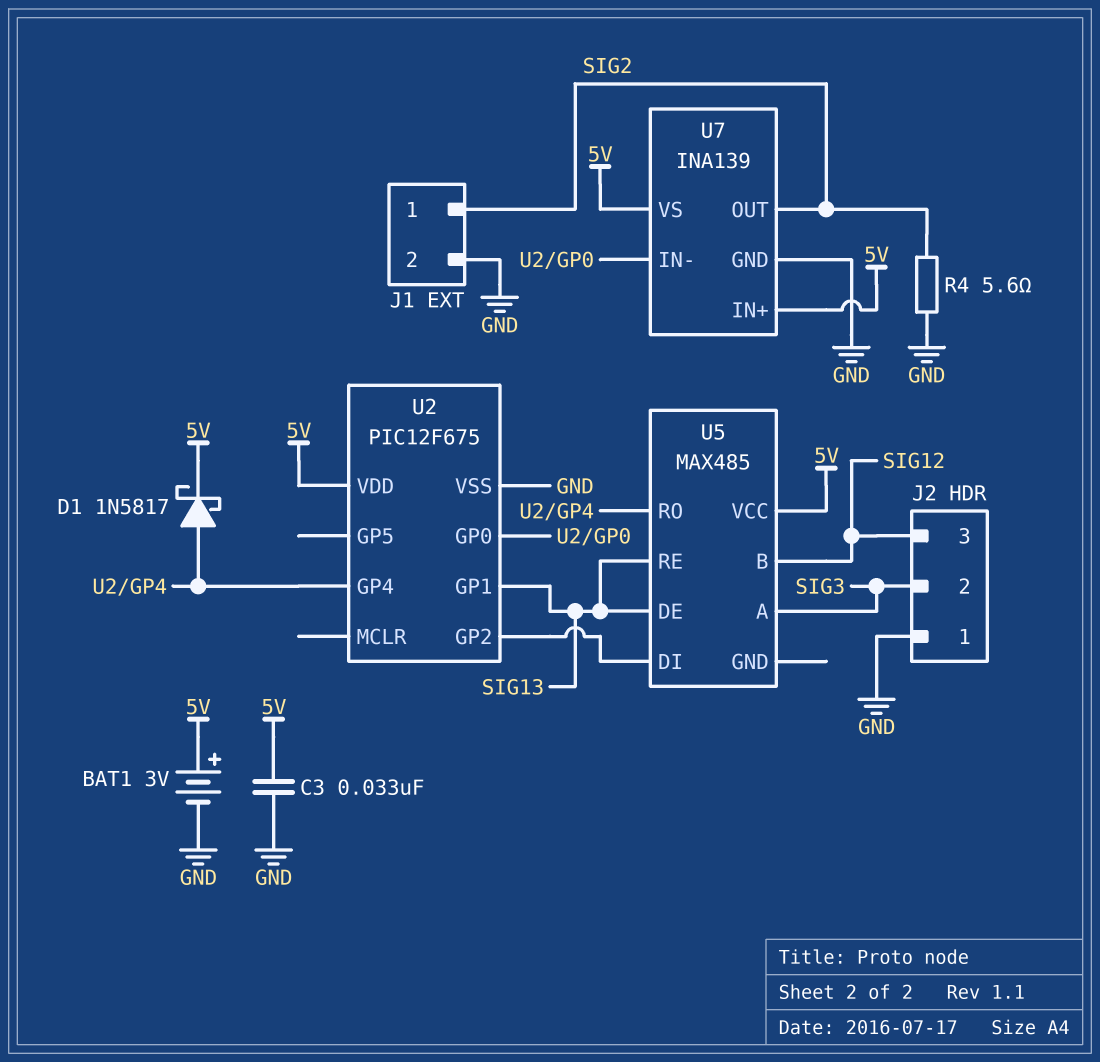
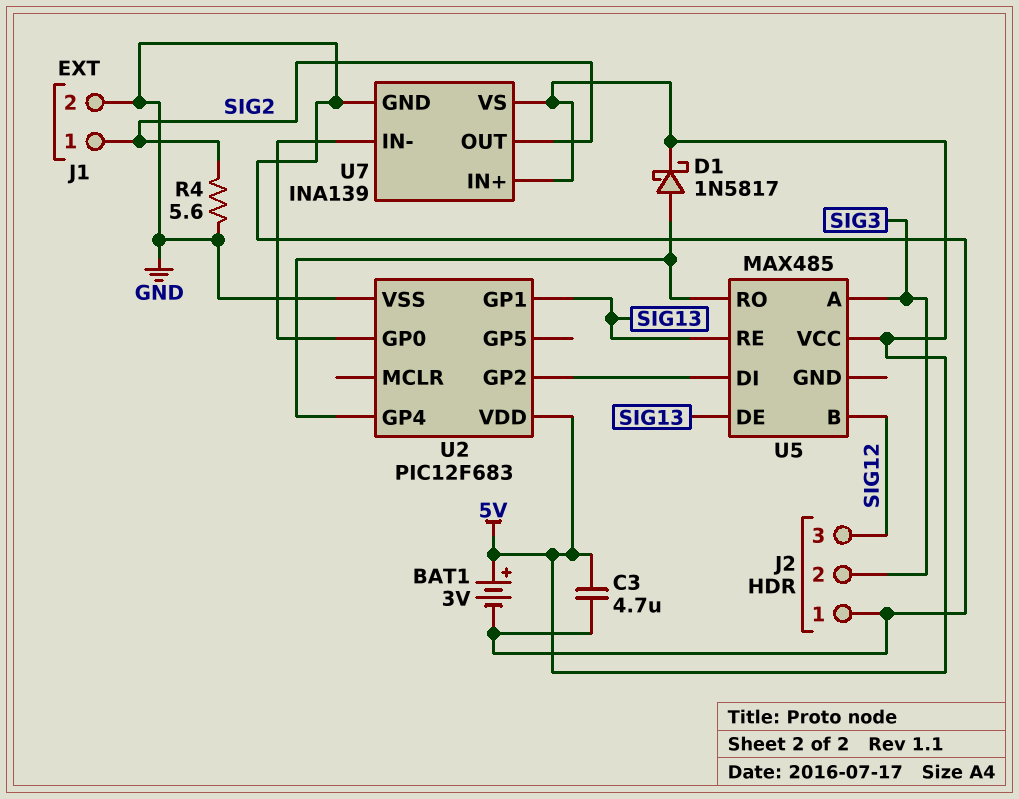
C3: 33nF (5V, GND) -> 4.7uF (5V, GND)
U2: PIC12F675 -> PIC12F683

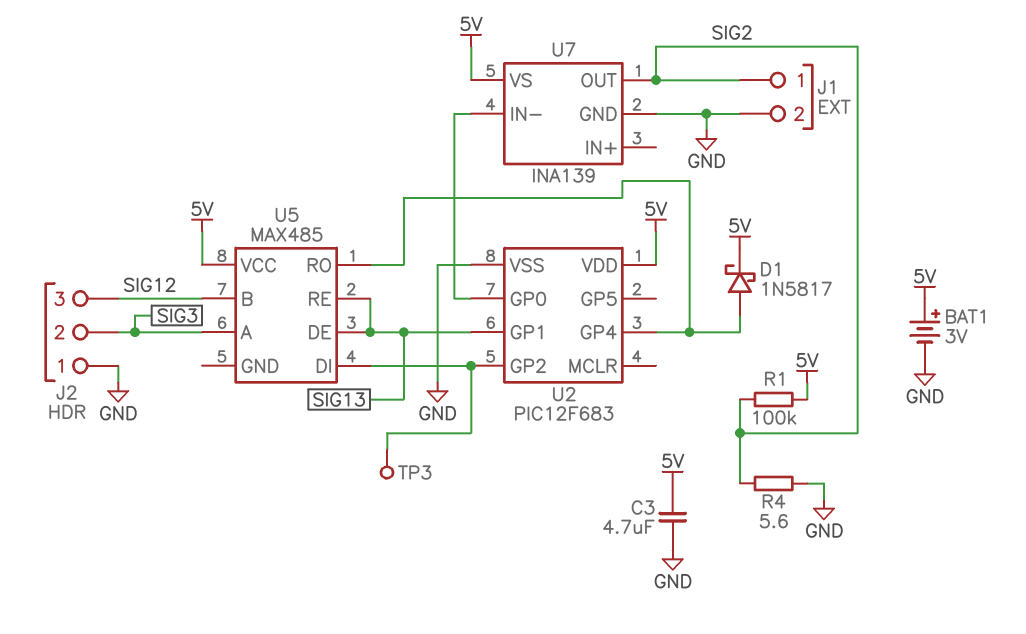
R1: none -> 100k (5V, SIG2)
TP3: none -> test point (U2/GP2)
U7 pin IN+: 5V -> none

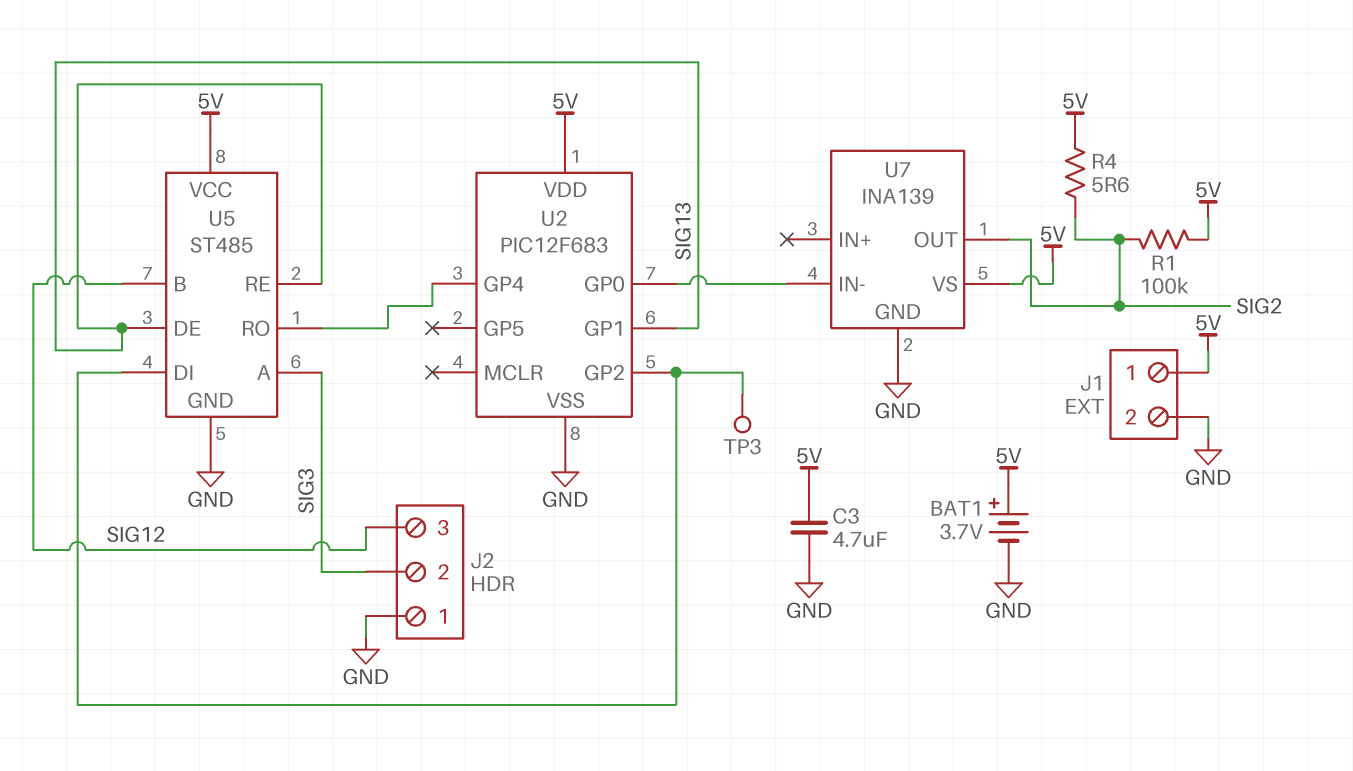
BAT1: 3V (plus 5V, minus GND) -> 3.7V (plus 5V, minus GND)
D1: schottky 1N5817 (A U2/GP4, K 5V) -> none
J1 pin 1: SIG2 -> 5V
R4: 5.6 (GND, SIG2) -> 5.6 (5V, SIG2)
U5: MAX485 -> ST485
U5 pin GND: none -> GND

